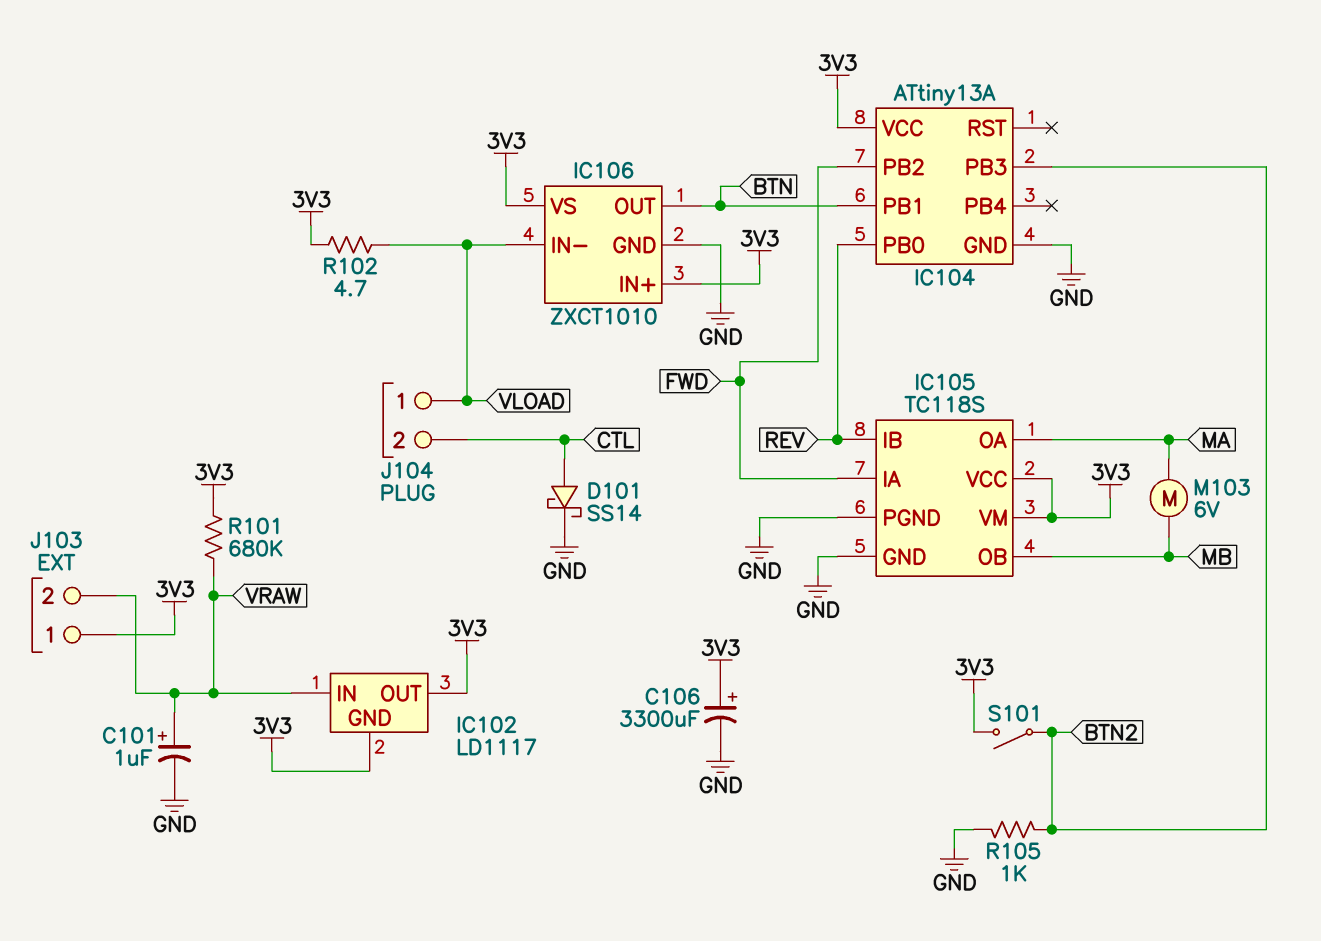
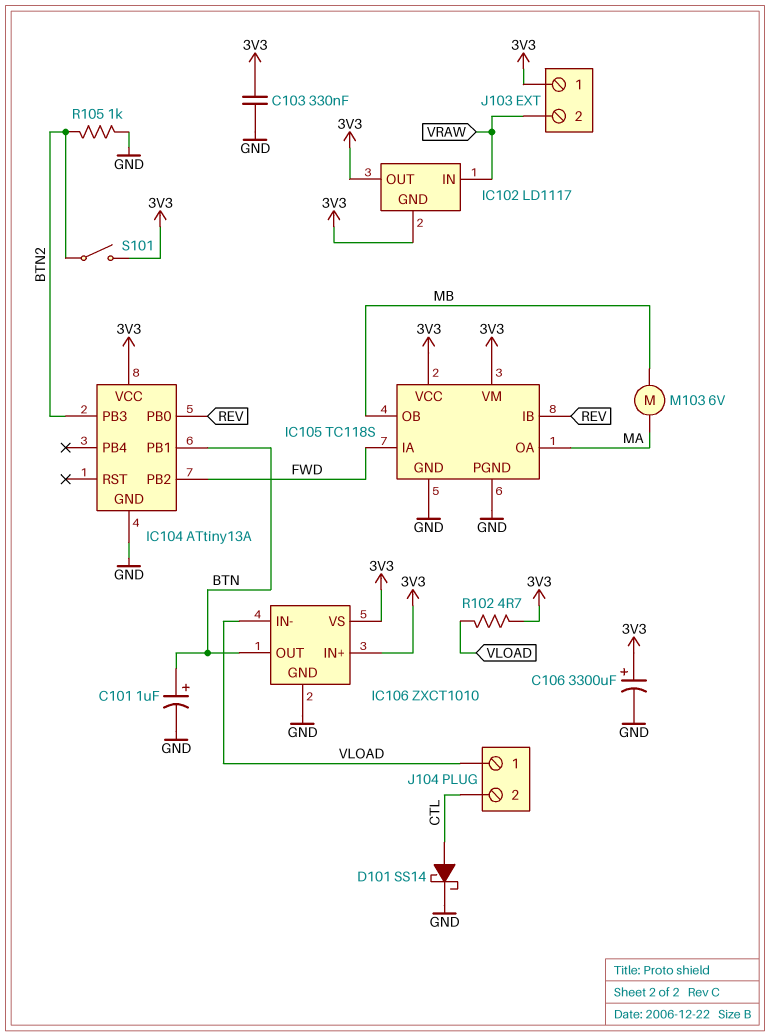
C101: 1uF (plus VRAW, minus GND) -> 1uF (plus BTN, minus GND)
C103: none -> 330nF (3V3, GND)
R101: 680k (3V3, VRAW) -> none

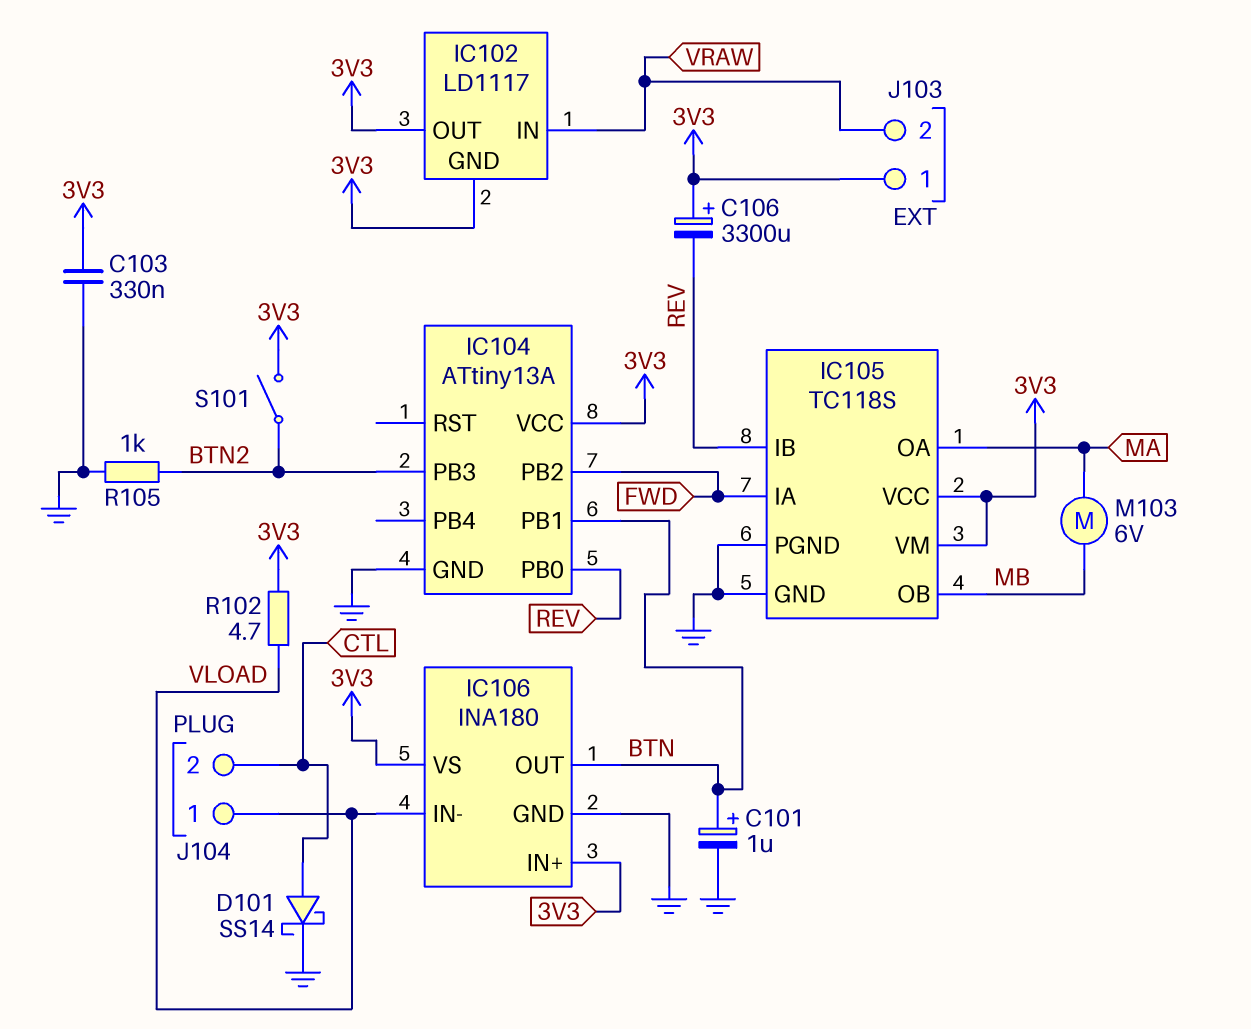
C106: 3300uF (plus 3V3, minus GND) -> 3300uF (plus 3V3, minus REV)
IC106: ZXCT1010 -> INA180

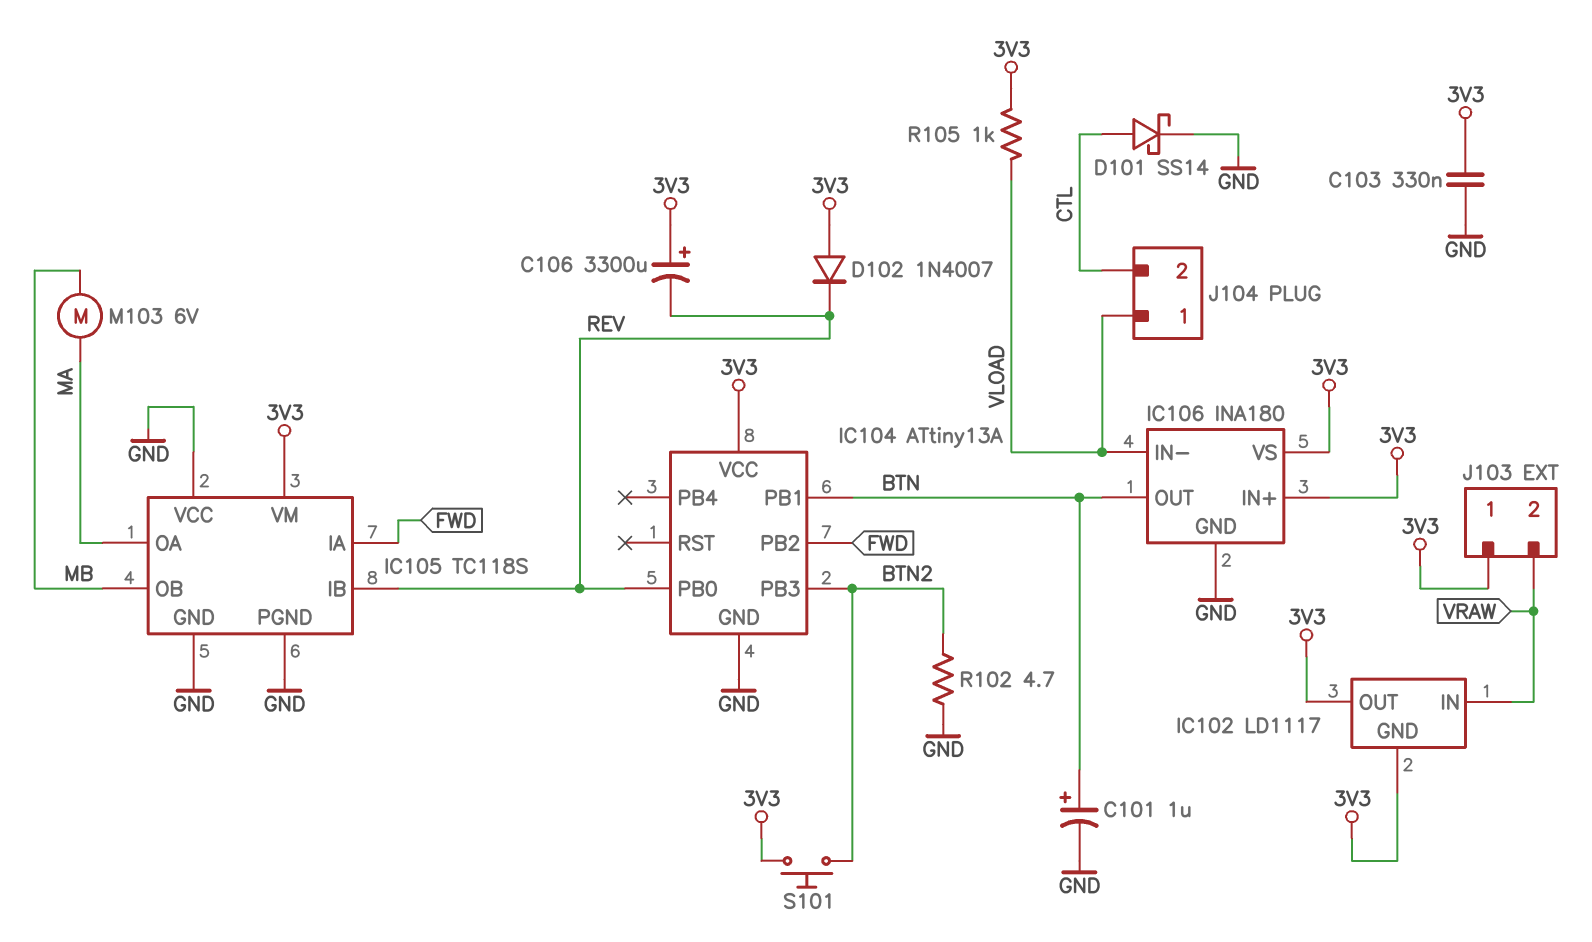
D102: none -> diode 1N4007 (A 3V3, K REV)
IC105 pin VCC: 3V3 -> GND
R102: 4.7 (3V3, VLOAD) -> 4.7 (BTN2, GND)
R105: 1k (BTN2, GND) -> 1k (3V3, VLOAD)
S101: switch (3V3, BTN2) -> button (3V3, BTN2)

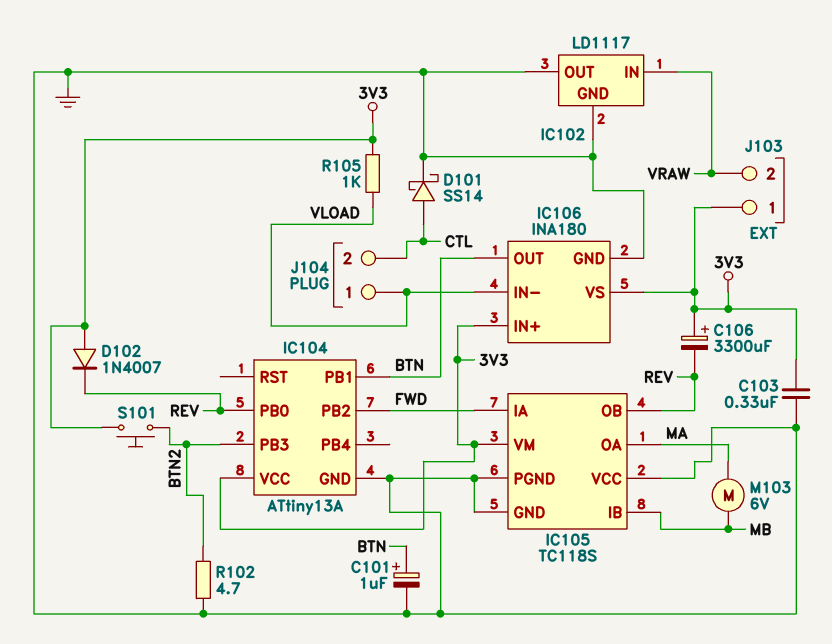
IC102 pin GND: 3V3 -> GND
IC102 pin OUT: 3V3 -> GND
IC105 pin IB: REV -> MB
IC105 pin OB: MB -> REV

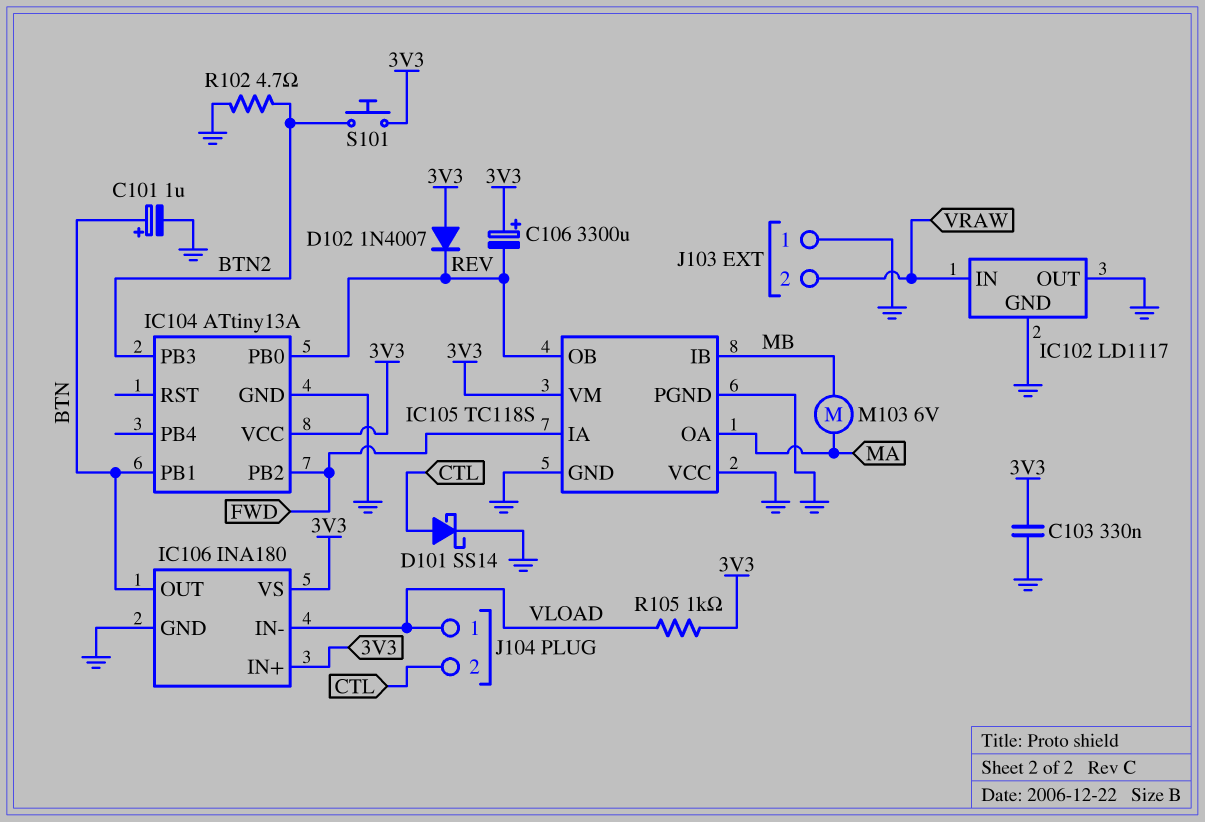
J103 pin 1: 3V3 -> GND

